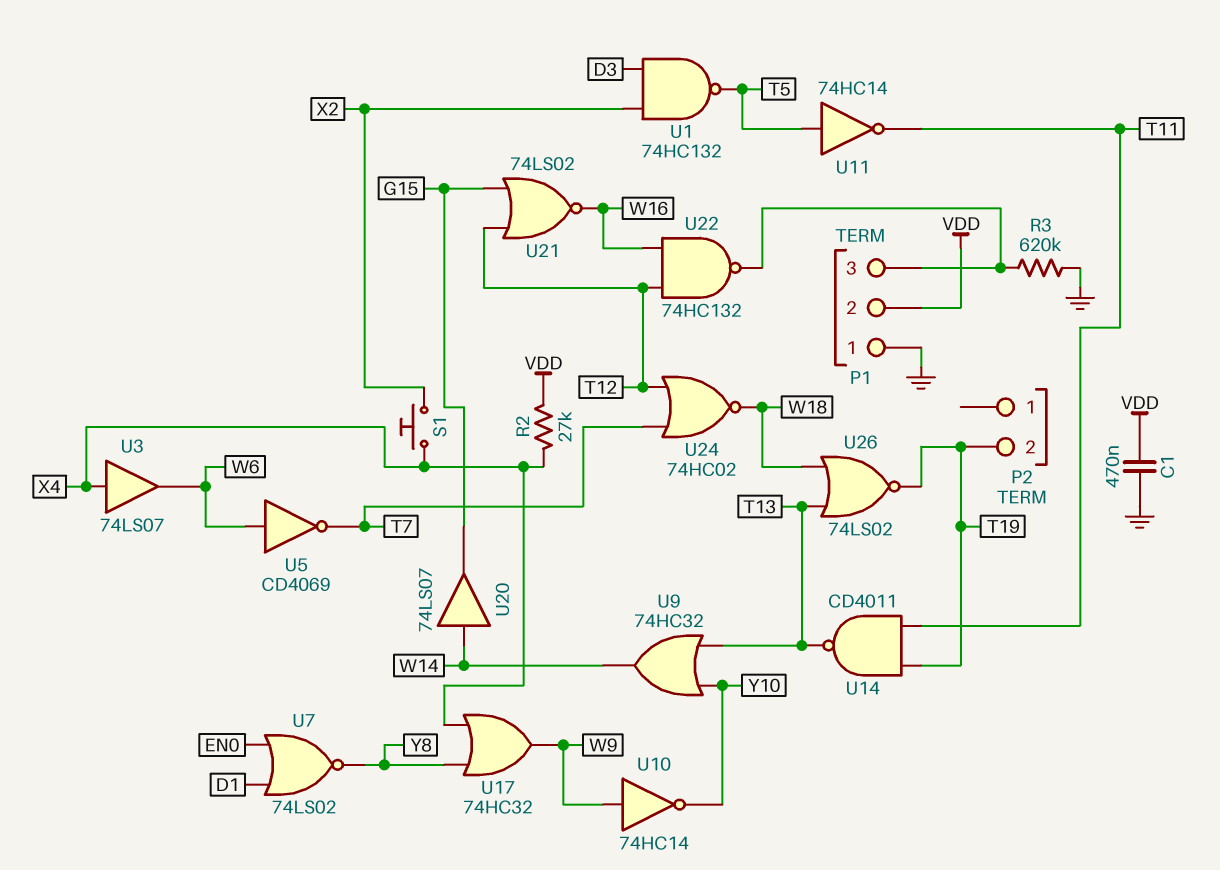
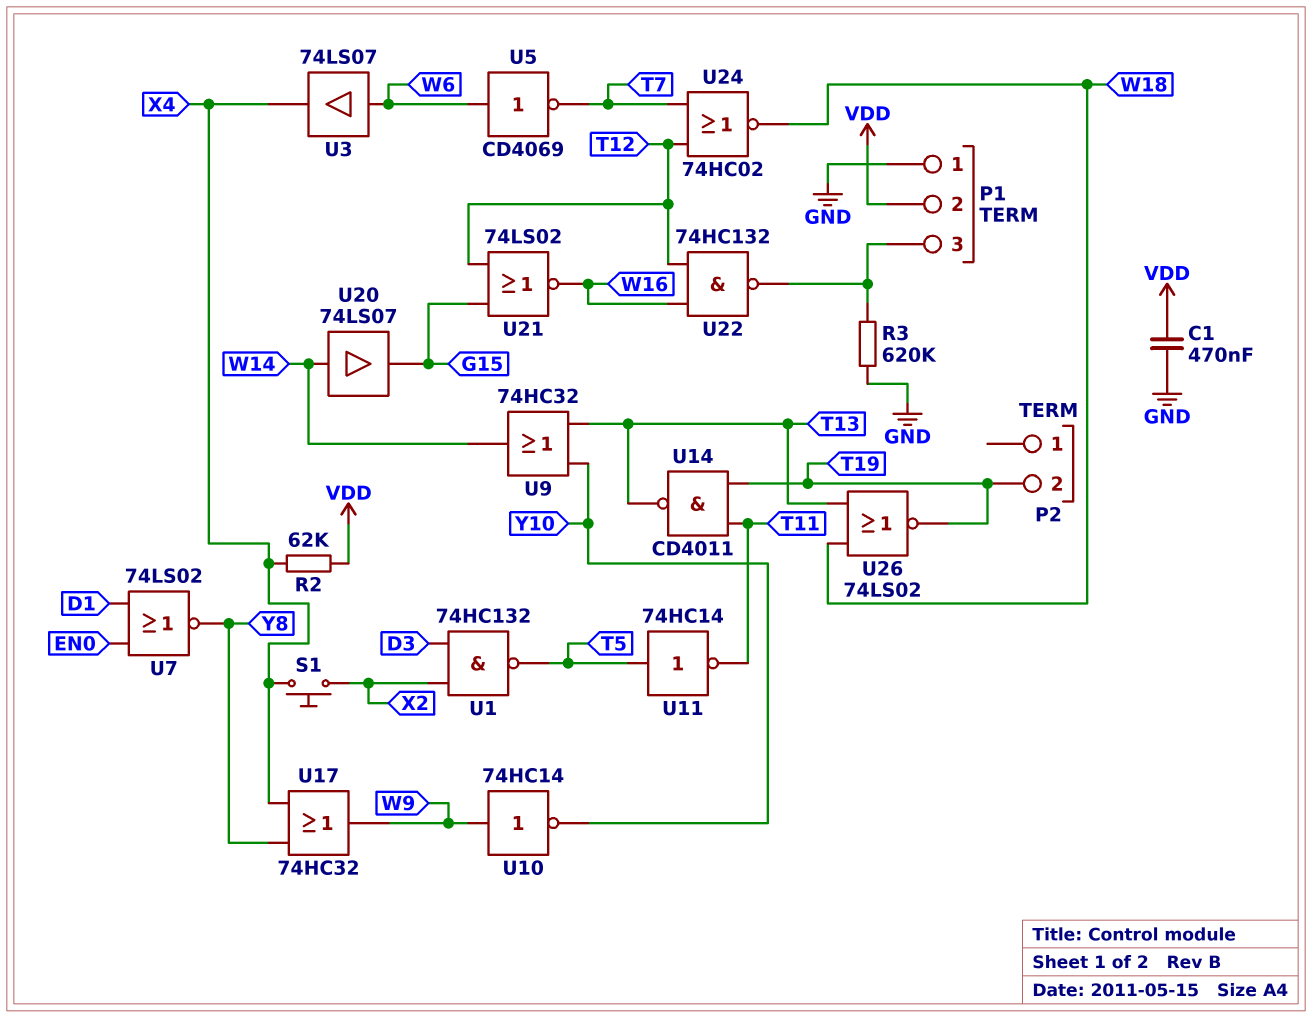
R2: 27k (VDD, X4) -> 62k (VDD, X4)
U3: buffer 74LS07 (in X4, out W6) -> buffer 74LS07 (in W6, out X4)

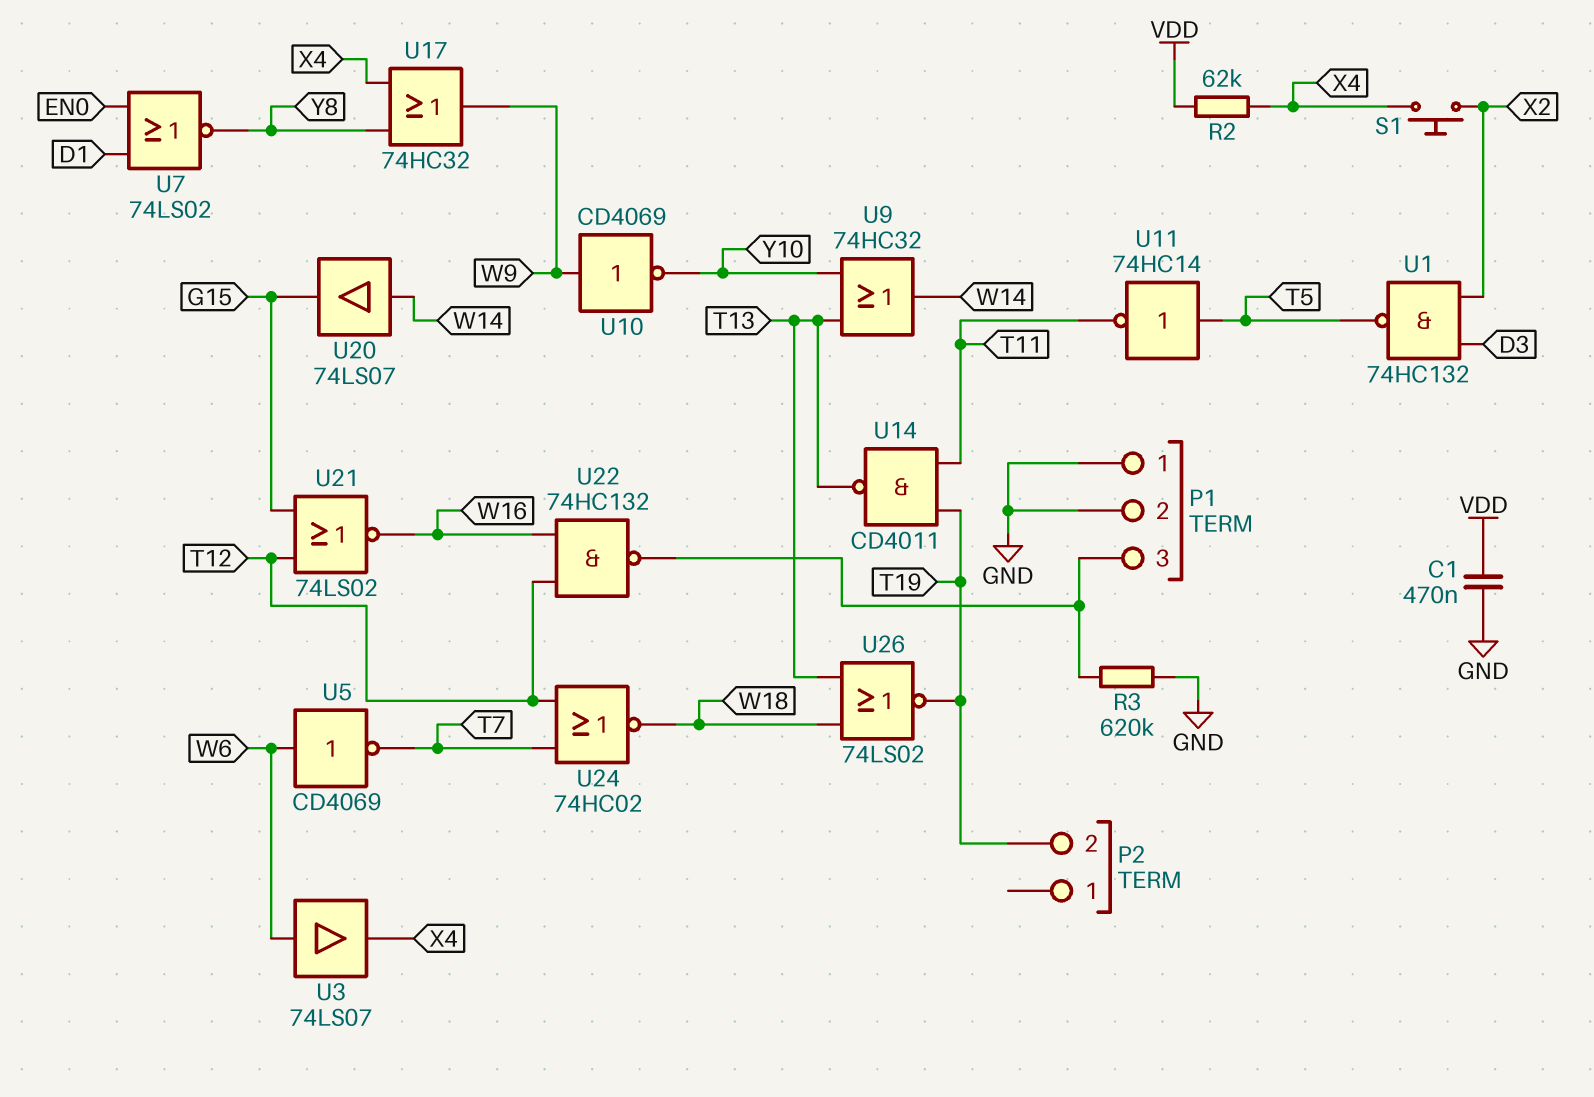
P1 pin 2: VDD -> GND
U10: NOT 74HC14 (in W9, out Y10) -> NOT CD4069 (in W9, out Y10)

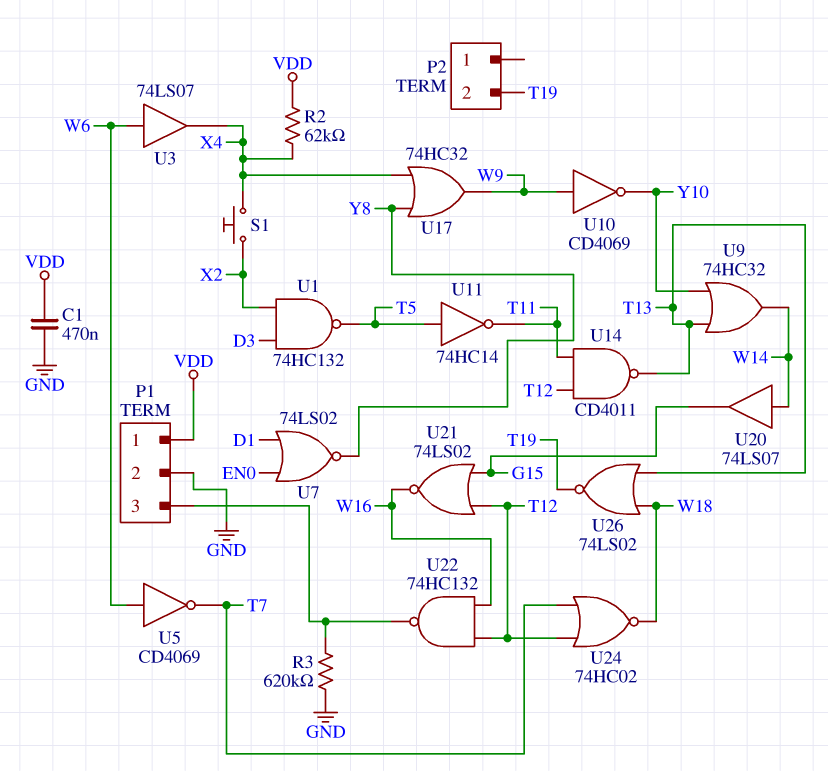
P1 pin 1: GND -> VDD
U14: NAND CD4011 (in T11, in T19, out T13) -> NAND CD4011 (in T11, in T12, out T13)

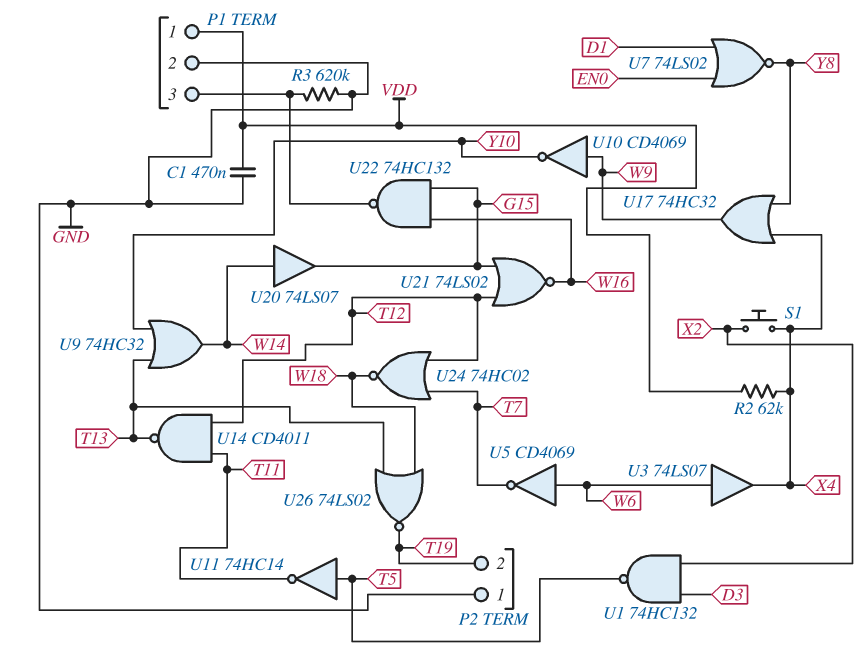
P2 pin 1: none -> GND
U22: NAND 74HC132 (in T12, in W16, out P1/3) -> NAND 74HC132 (in G15, in W16, out P1/3)

